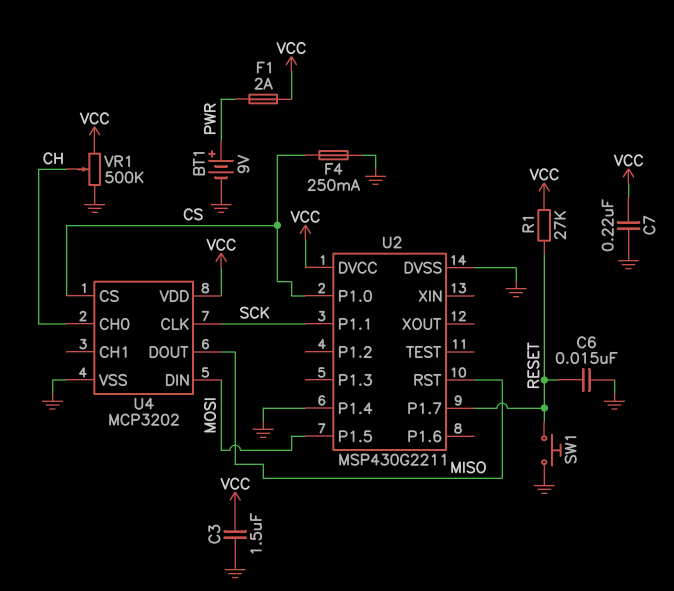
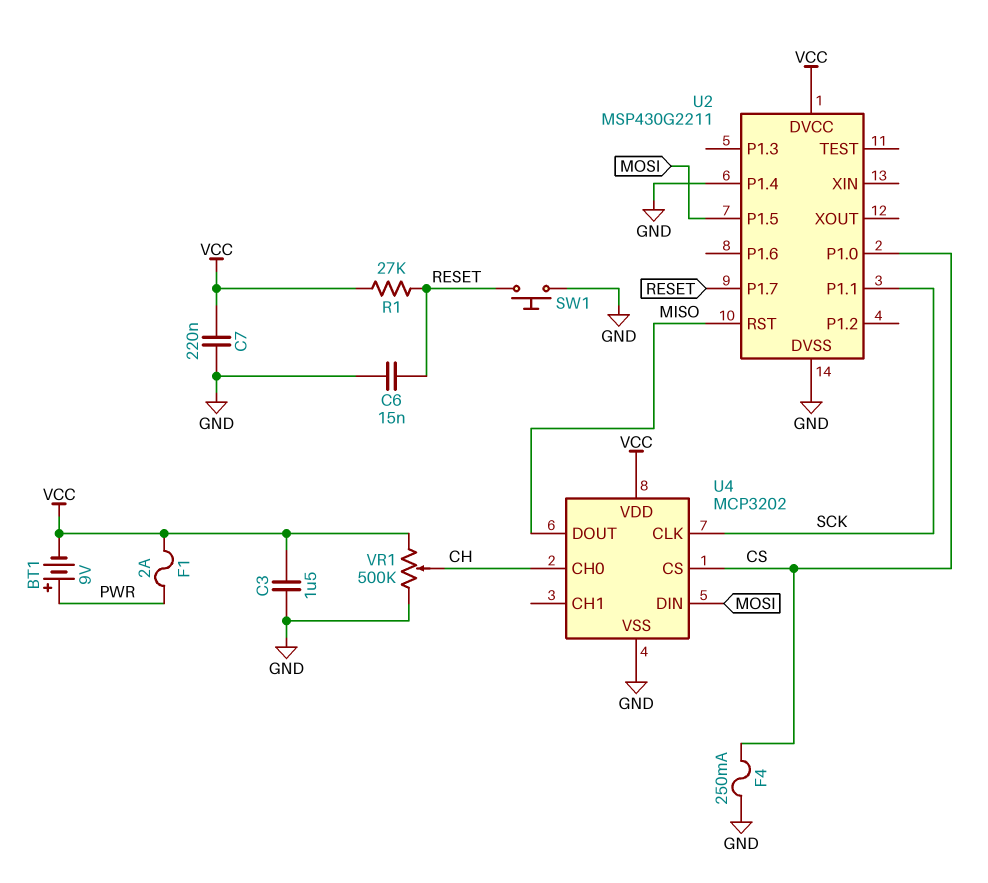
BT1: 9V (plus PWR, minus GND) -> 9V (plus PWR, minus VCC)

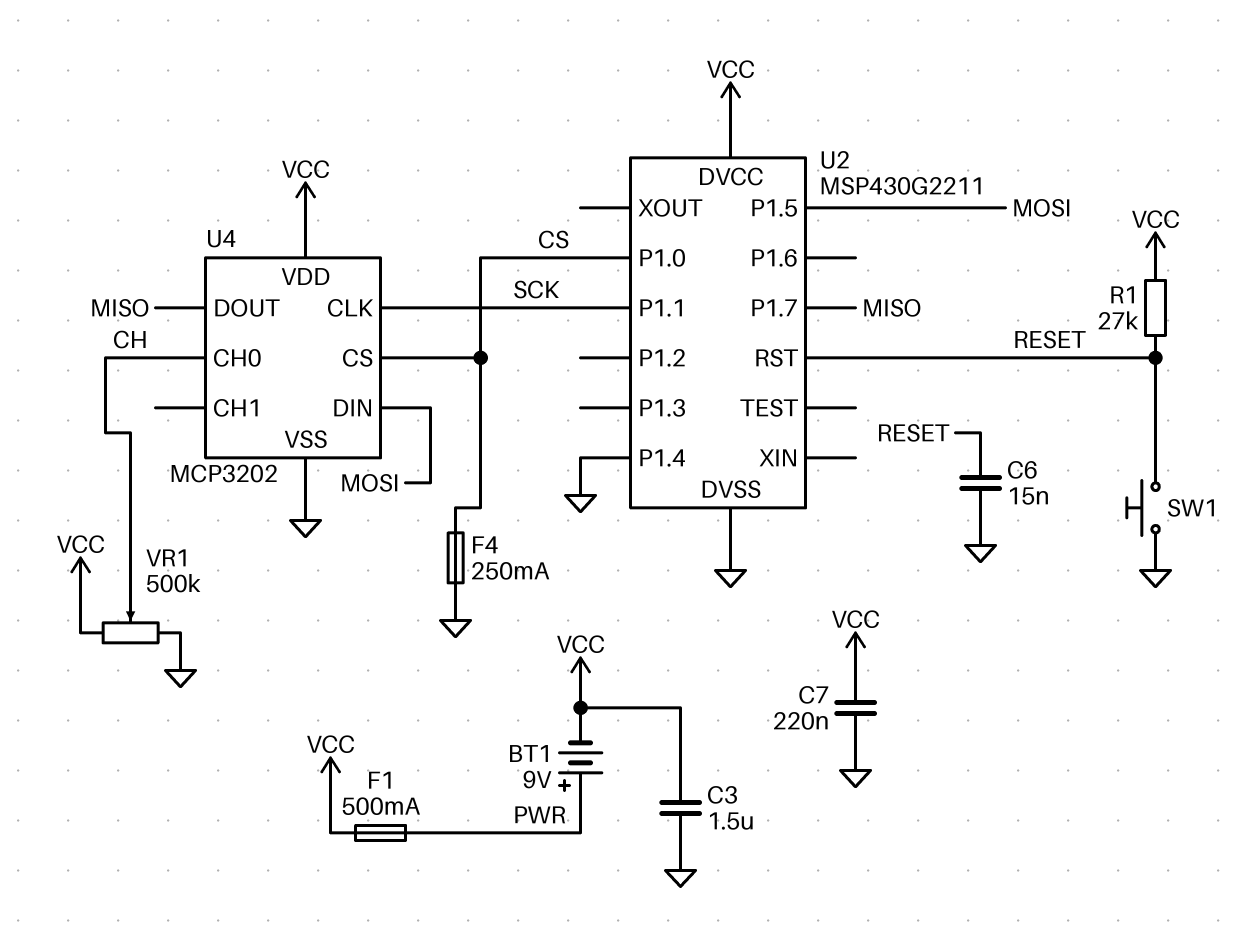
F1: 2A (PWR, VCC) -> 500mA (PWR, VCC)
U2 pin P1.7: RESET -> MISO
U2 pin RST: MISO -> RESET

